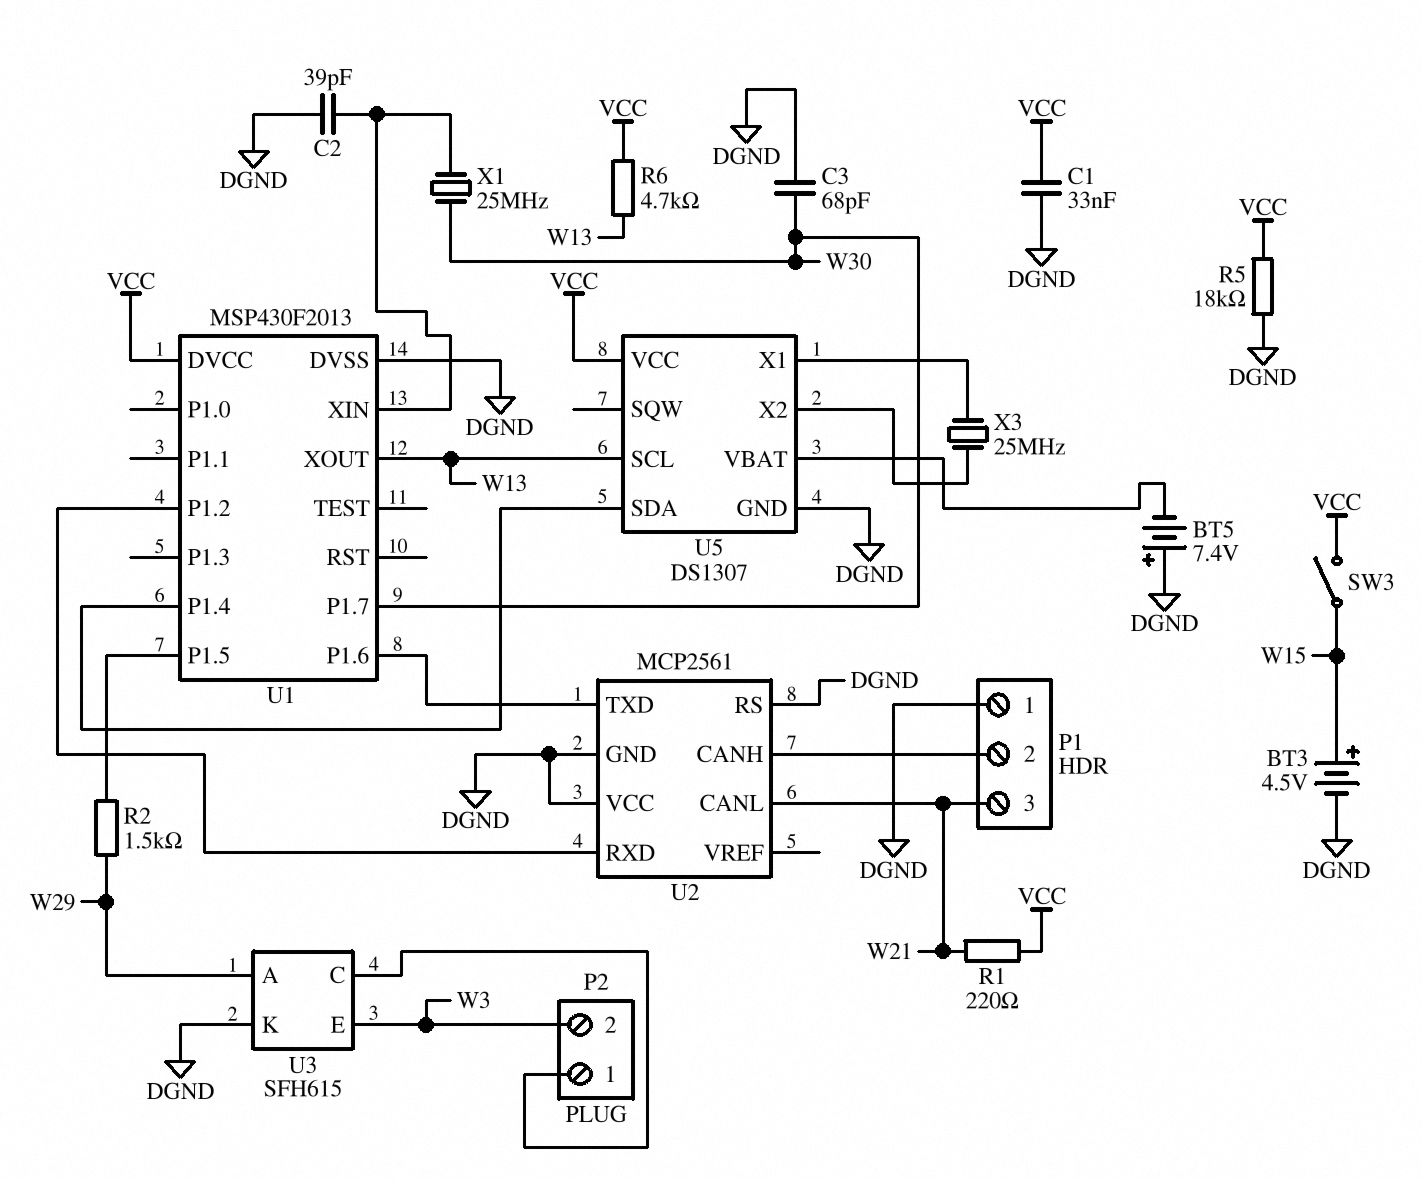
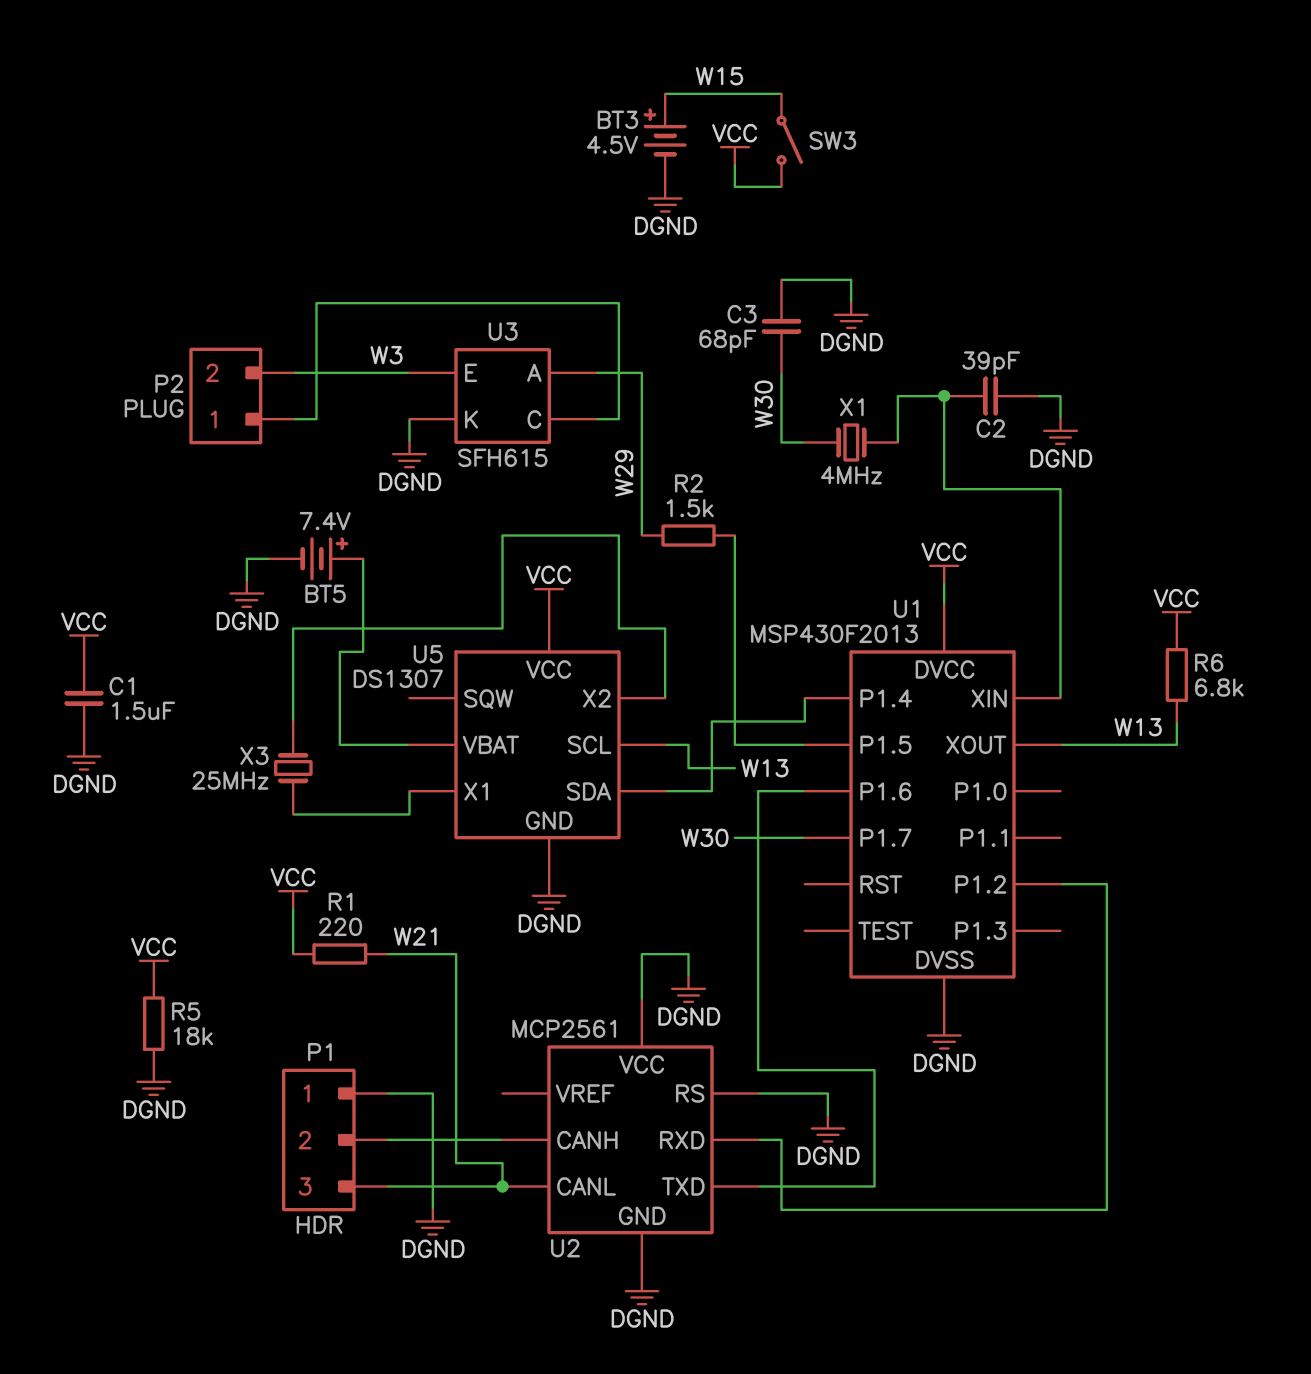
BT5: 7.4V (plus DGND, minus U5/VBAT) -> 7.4V (plus U5/VBAT, minus DGND)
C1: 33nF (DGND, VCC) -> 1.5uF (DGND, VCC)
R6: 4.7k (VCC, W13) -> 6.8k (VCC, W13)
X1: 25MHz (U1/XIN, W30) -> 4MHz (U1/XIN, W30)

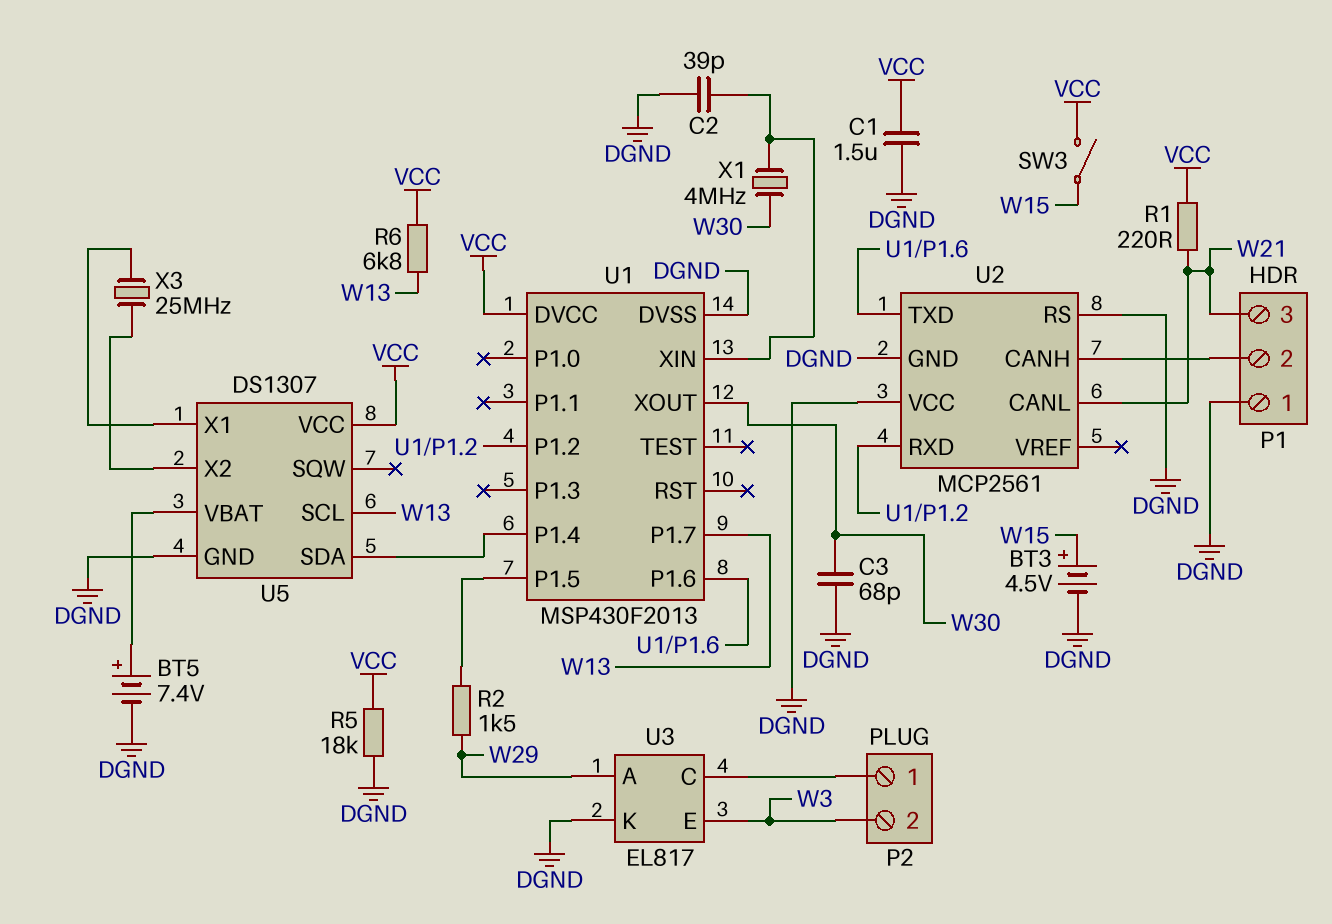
U1 pin P1.7: W30 -> W13
U1 pin XOUT: W13 -> W30
U3: SFH615 -> EL817

